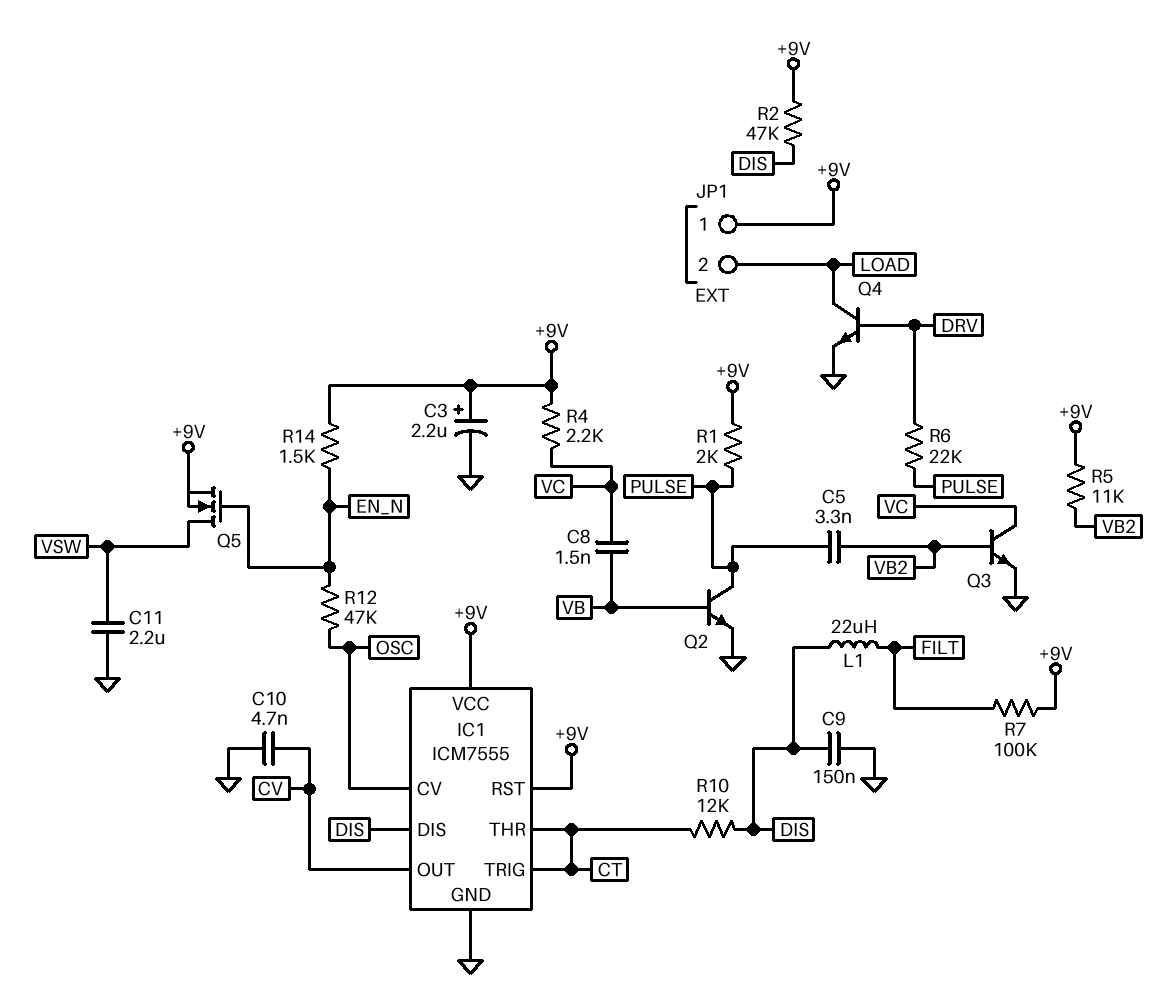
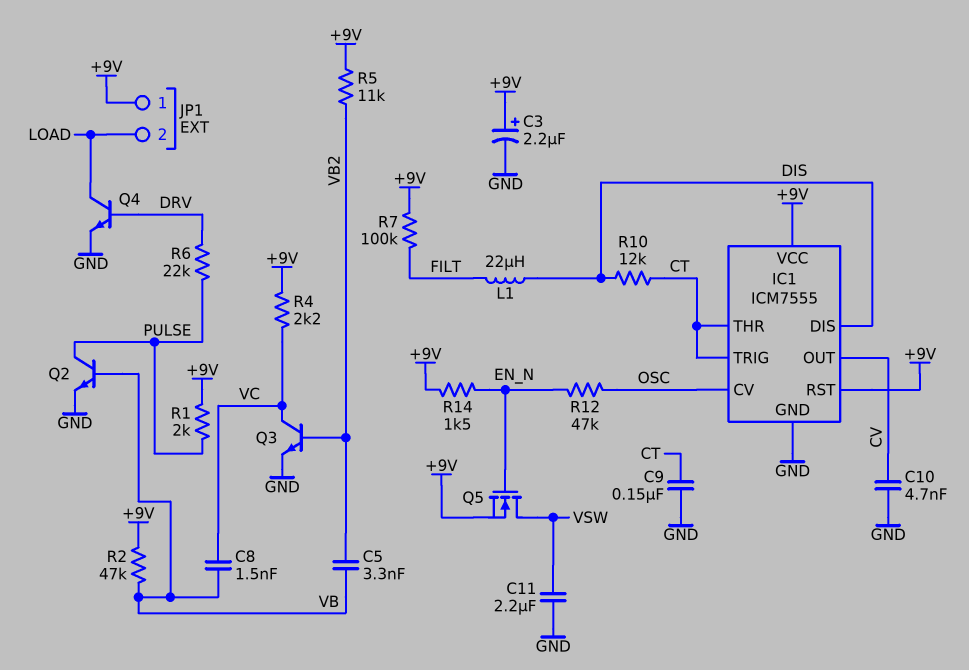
C5: 3.3nF (PULSE, VB2) -> 3.3nF (VB, VB2)
C9: 150nF (DIS, GND) -> 150nF (CT, GND)
R2: 47k (+9V, DIS) -> 47k (+9V, VB)

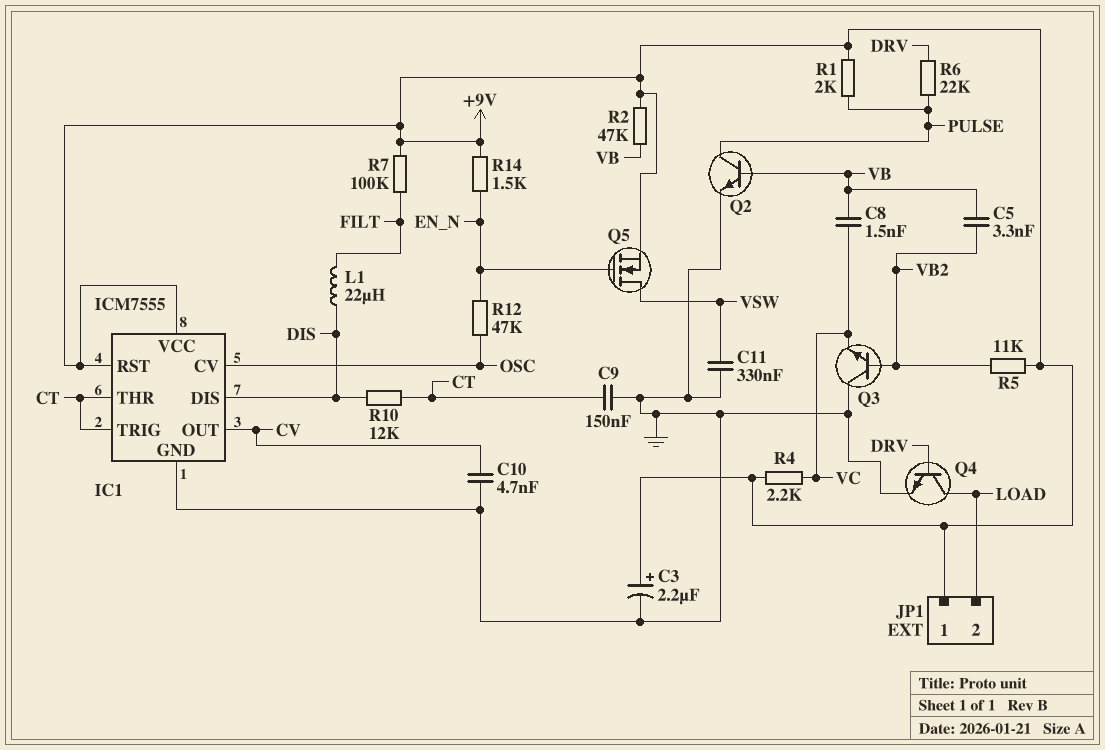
C11: 2.2uF (GND, VSW) -> 330nF (GND, VSW)
Q3: NPN (B VB2, C VC, E GND) -> NPN (B VB2, C GND, E VC)

